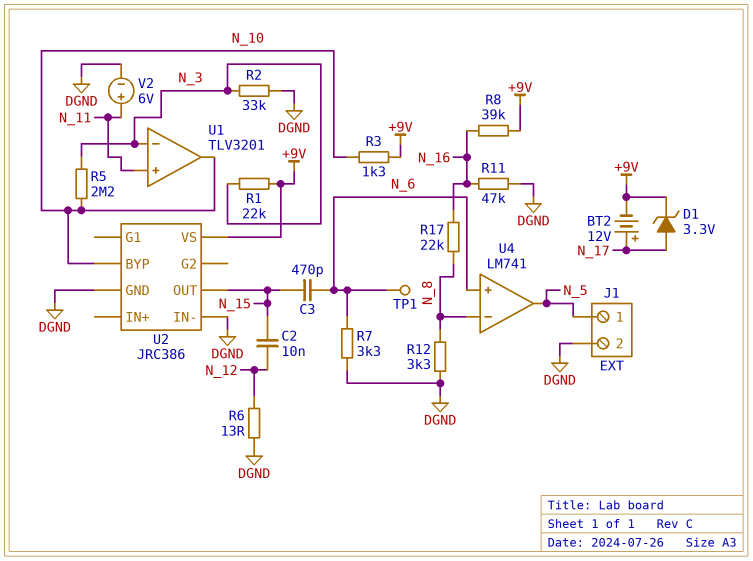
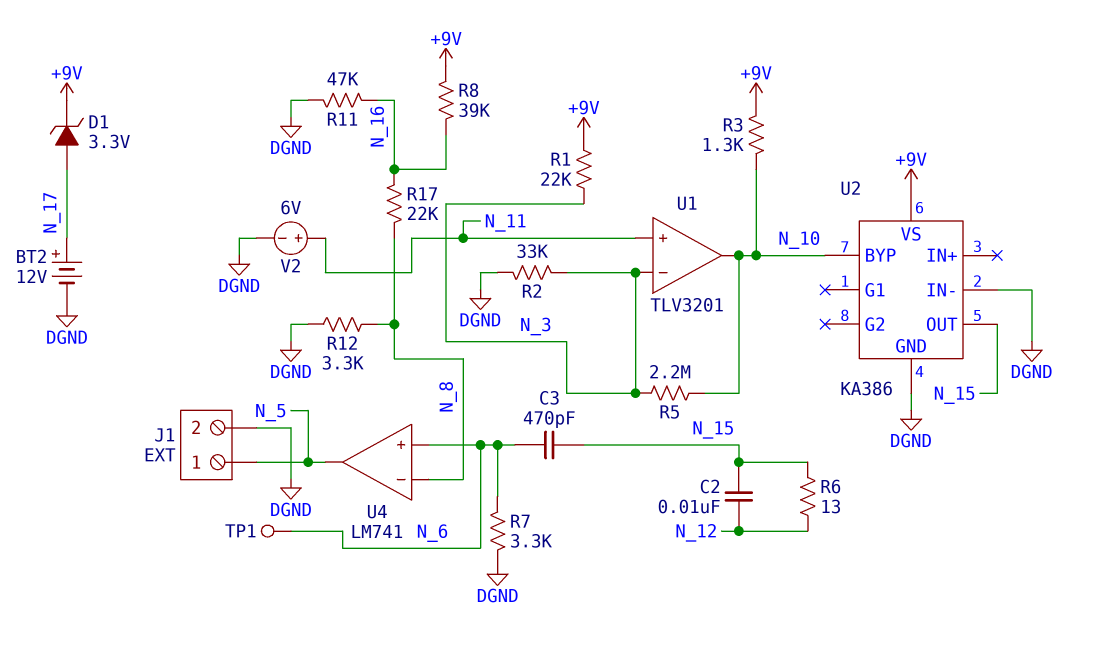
BT2: 12V (plus N_17, minus +9V) -> 12V (plus N_17, minus DGND)
R6: 13 (DGND, N_12) -> 13 (N_12, N_15)
U2: JRC386 -> KA386

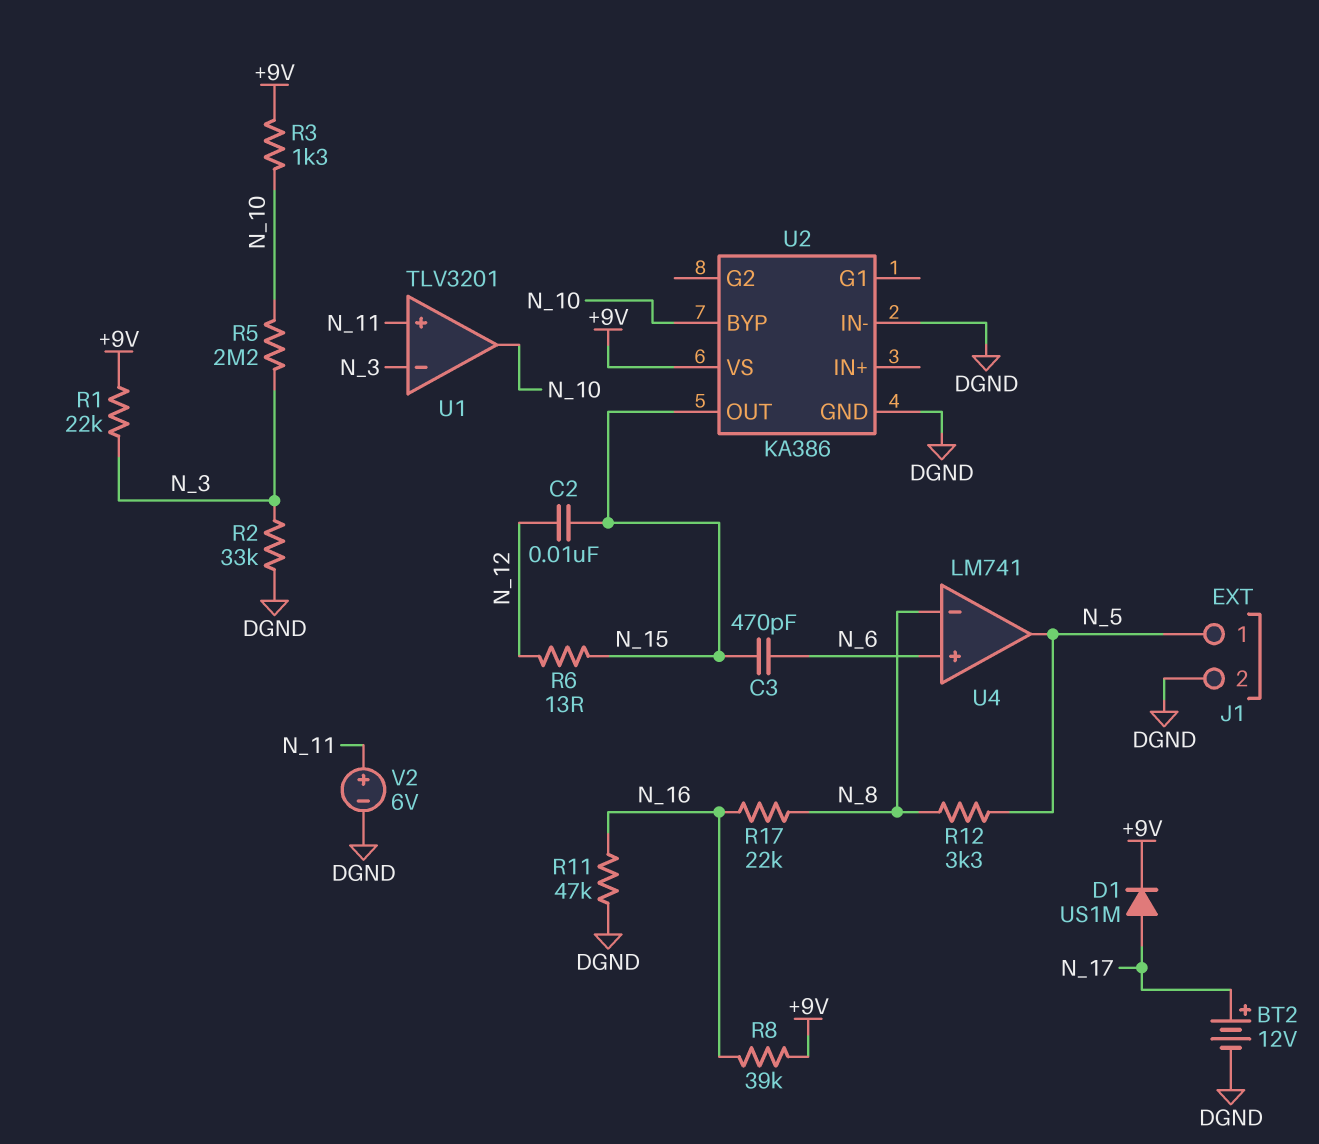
D1: zener 3.3V (A N_17, K +9V) -> diode US1M (A N_17, K +9V)
R7: 3.3k (DGND, N_6) -> none
R12: 3.3k (DGND, N_8) -> 3.3k (N_5, N_8)
TP1: test point (N_6) -> none

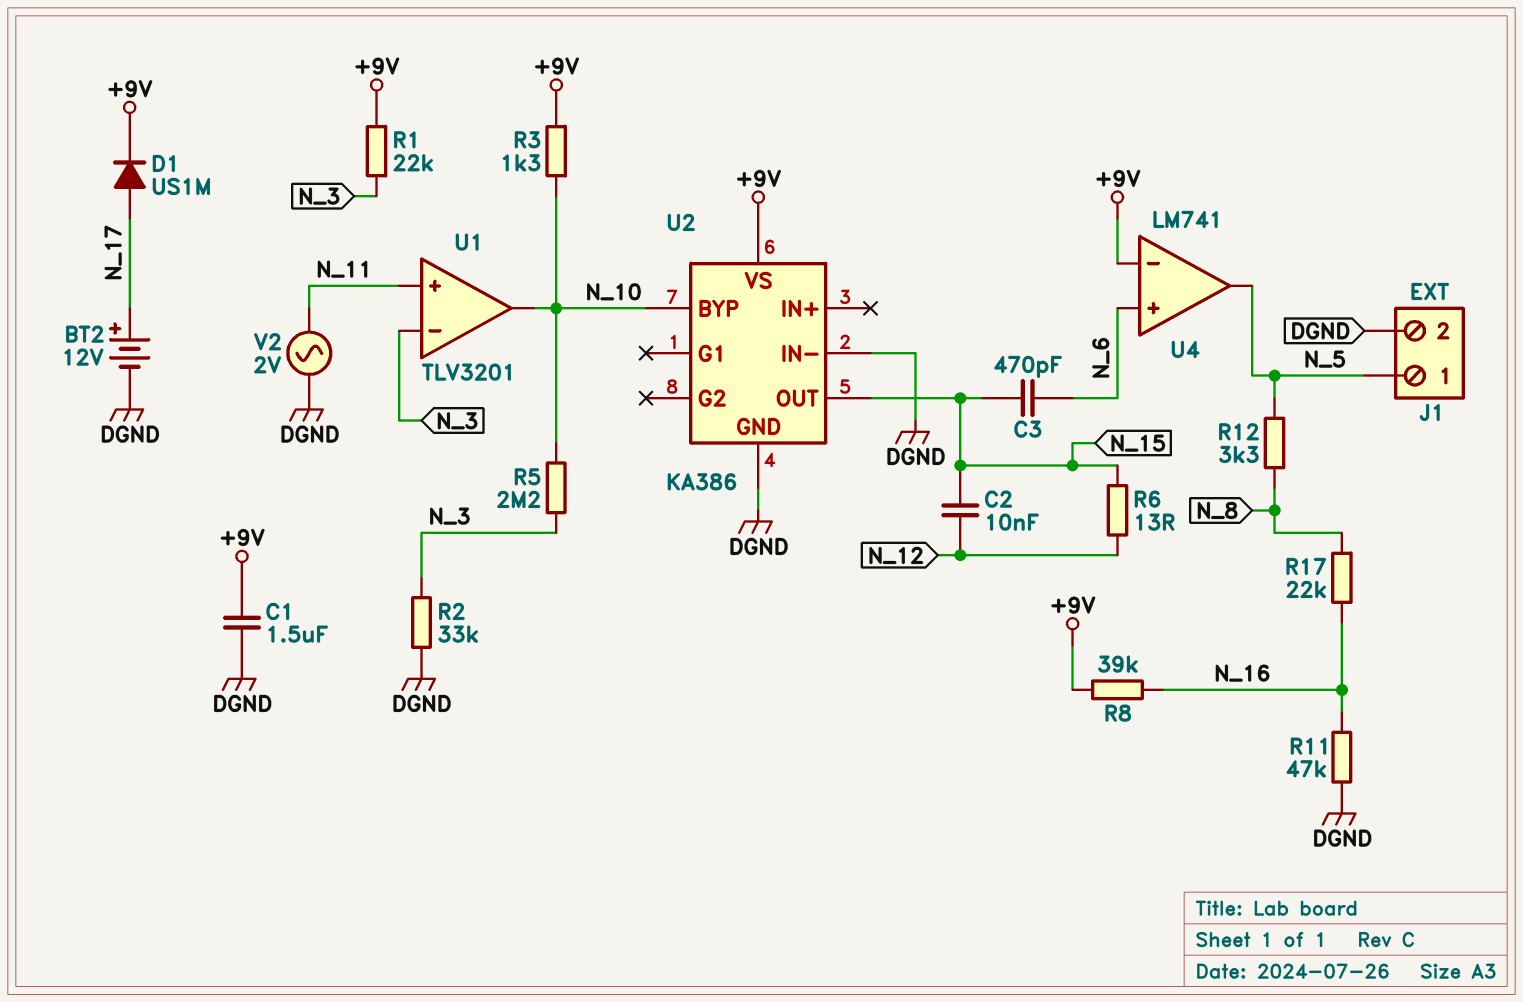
C1: none -> 1.5uF (+9V, DGND)
U4 pin in-: N_8 -> +9V
V2: 6V (plus N_11, minus DGND) -> AC 2V (DGND, N_11)

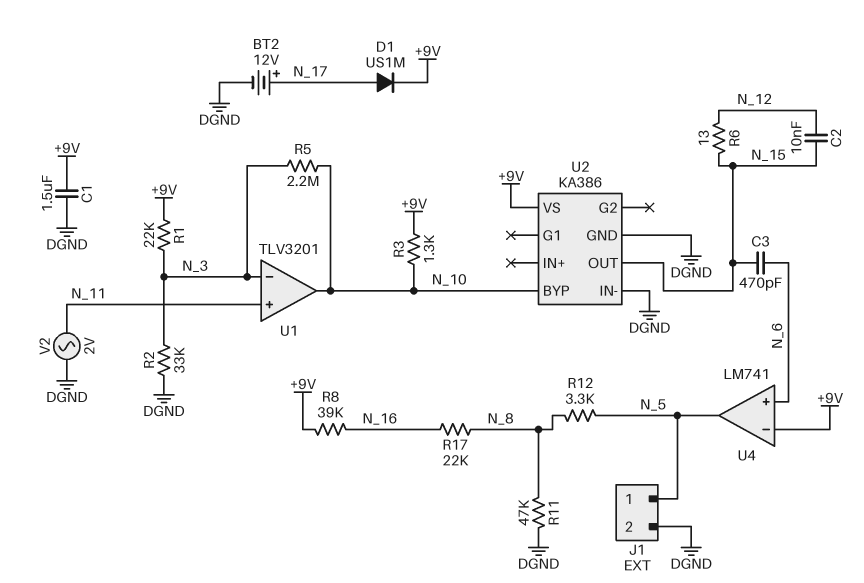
R11: 47k (DGND, N_16) -> 47k (DGND, N_8)

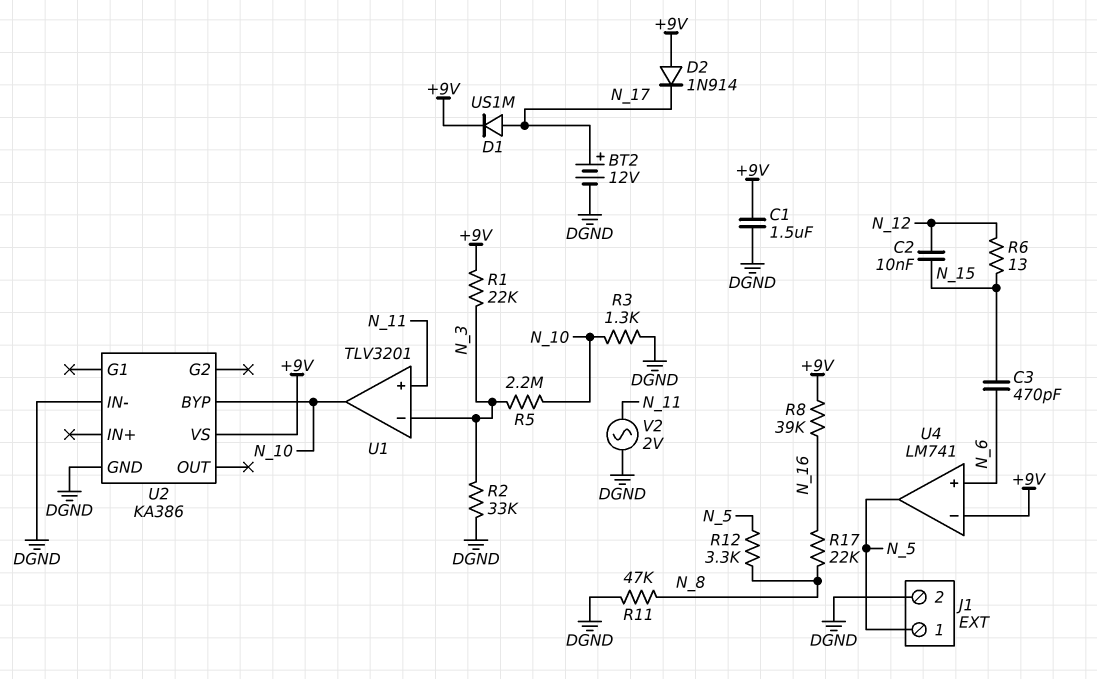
D2: none -> diode 1N914 (A +9V, K N_17)
R3: 1.3k (+9V, N_10) -> 1.3k (DGND, N_10)
U2 pin OUT: N_15 -> none

